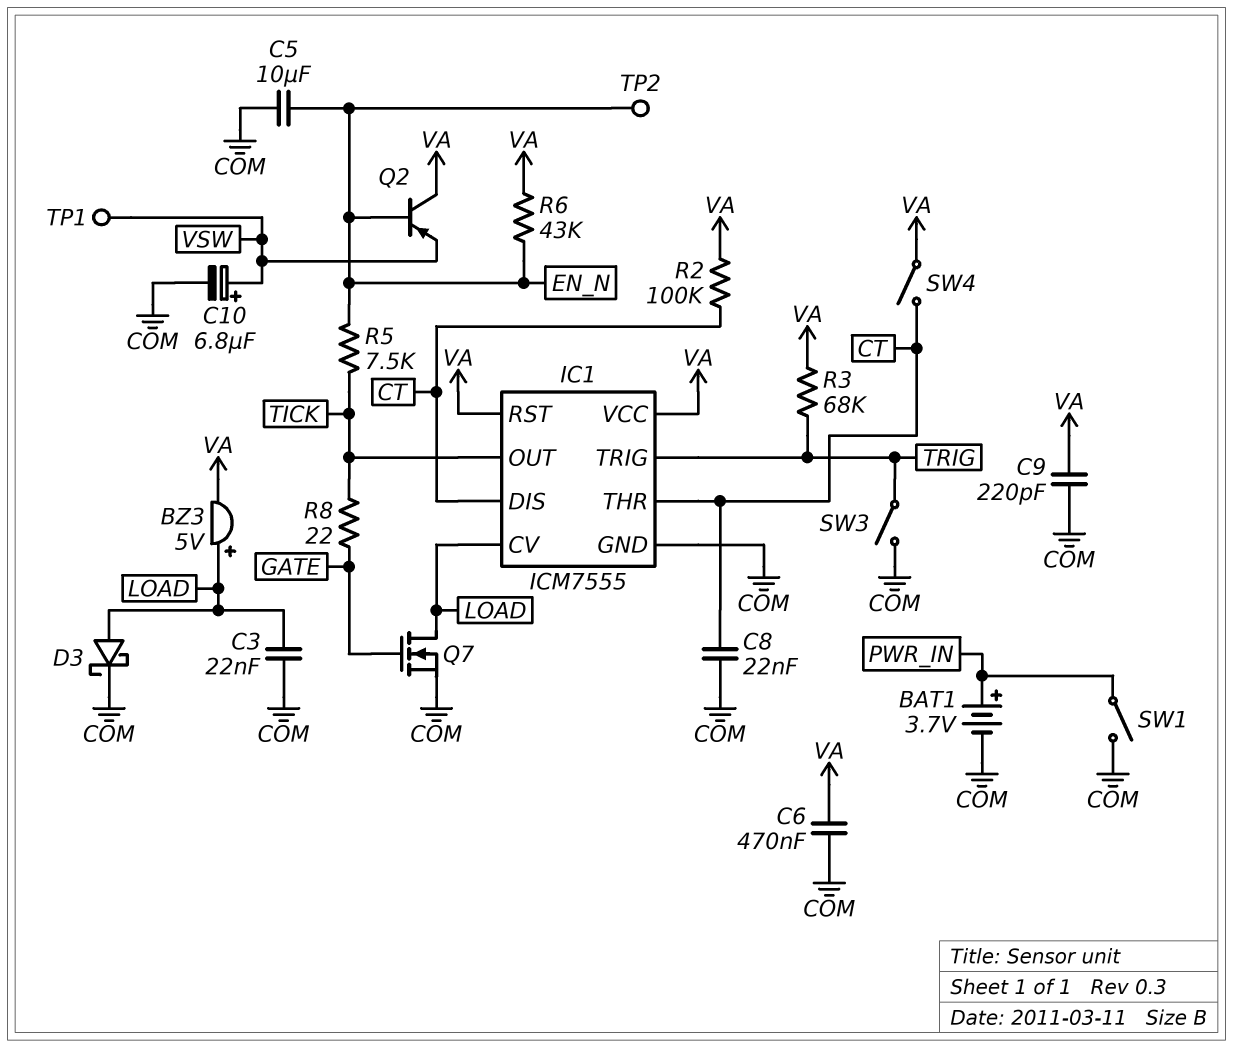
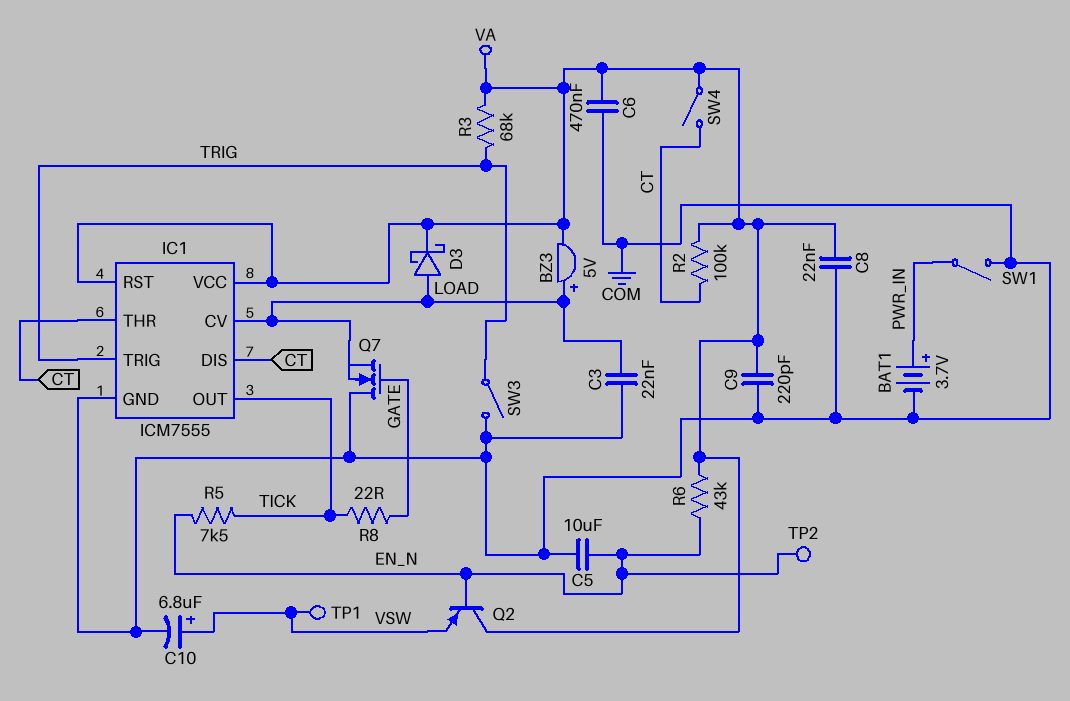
C8: 22nF (COM, CT) -> 22nF (COM, VA)
D3: schottky (A LOAD, K COM) -> schottky (A LOAD, K VA)
Q7: NMOS (G GATE, D LOAD, S COM) -> NMOS (G GATE, D COM, S LOAD)

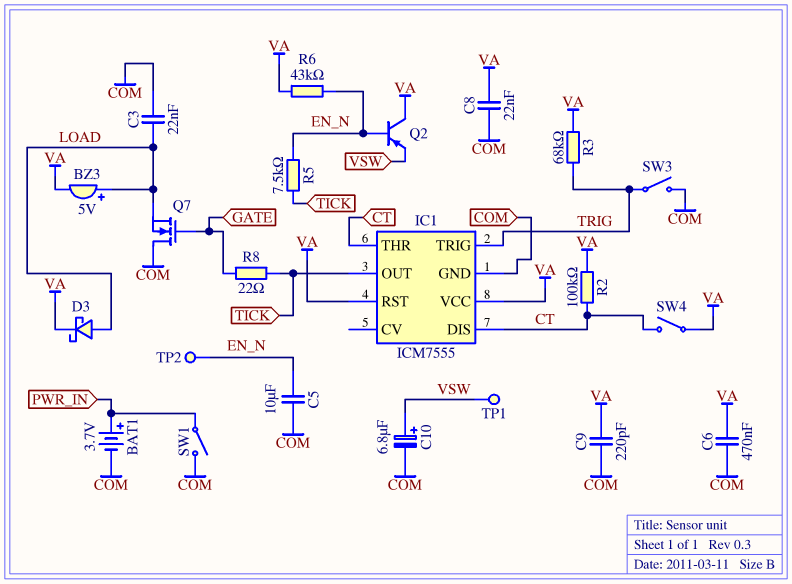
IC1 pin CV: LOAD -> none

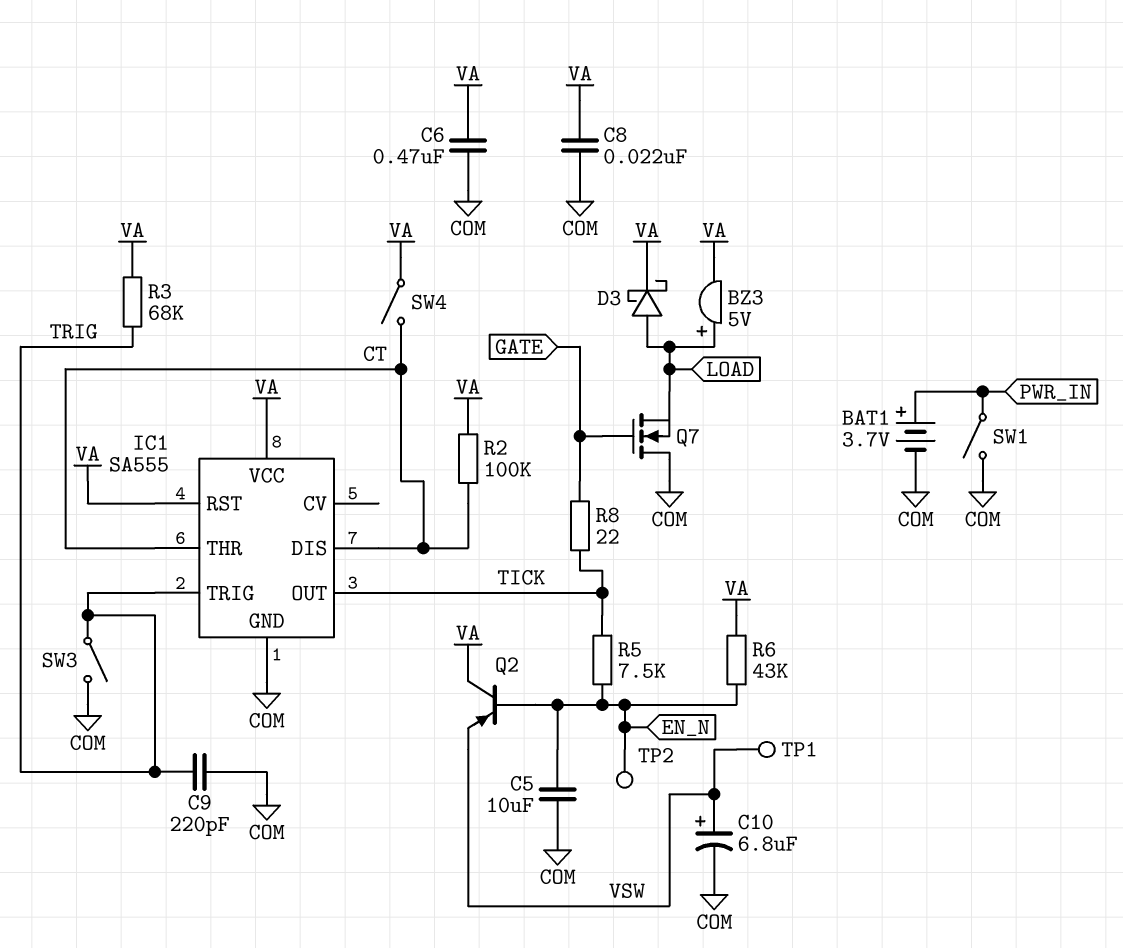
C3: 22nF (COM, LOAD) -> none
C9: 220pF (COM, VA) -> 220pF (COM, TRIG)
IC1: ICM7555 -> SA555

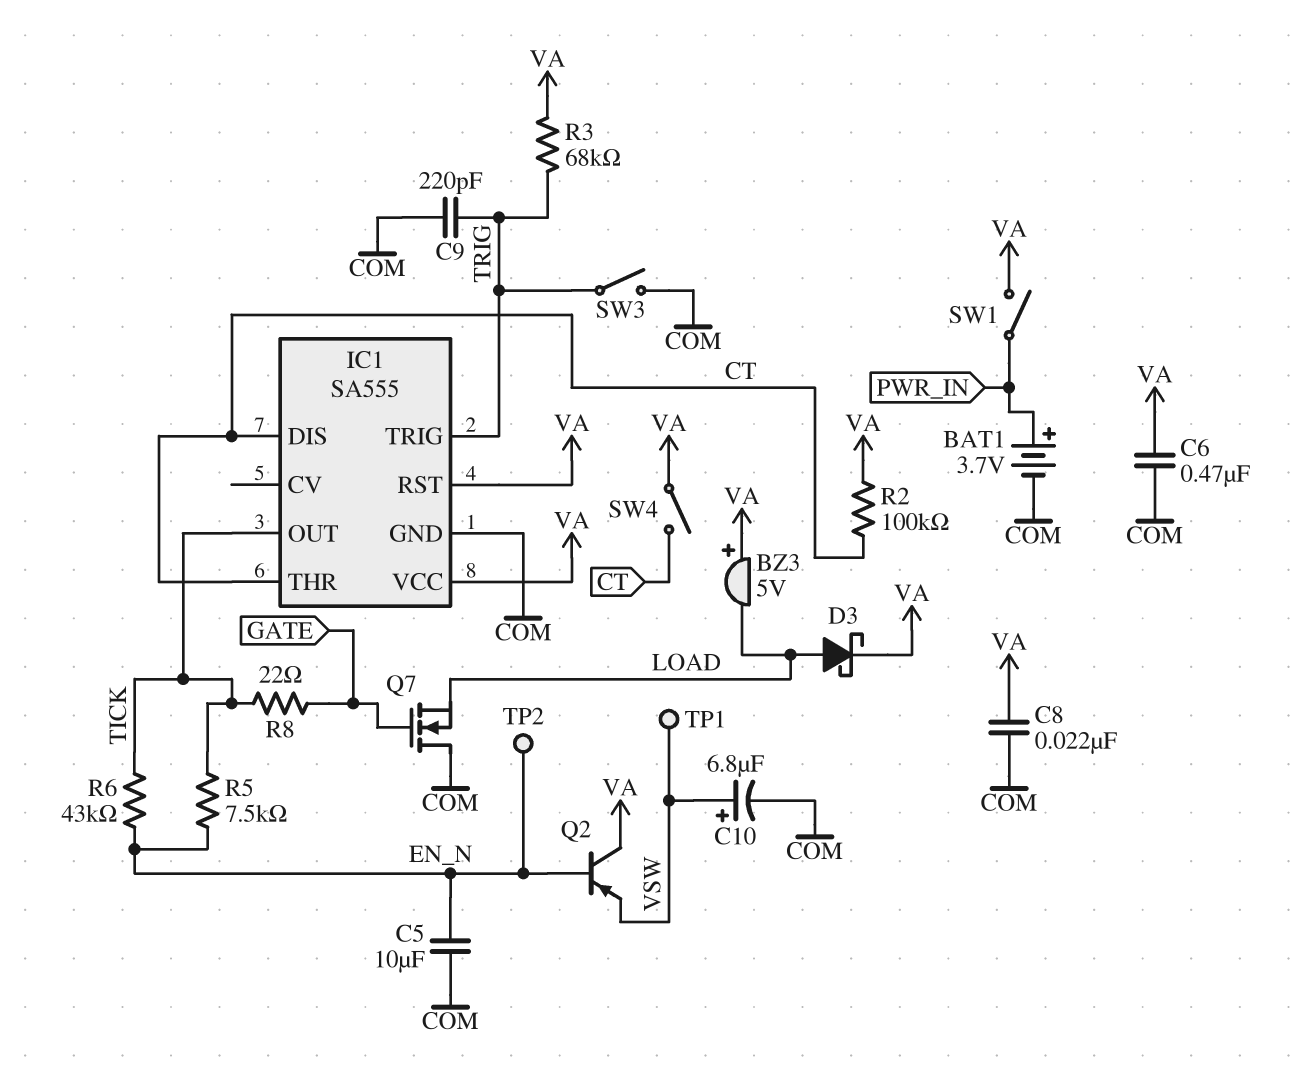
BZ3: buzzer 5V (plus LOAD, minus VA) -> buzzer 5V (plus VA, minus LOAD)
R6: 43k (EN_N, VA) -> 43k (EN_N, TICK)
SW1: switch (COM, PWR_IN) -> switch (PWR_IN, VA)

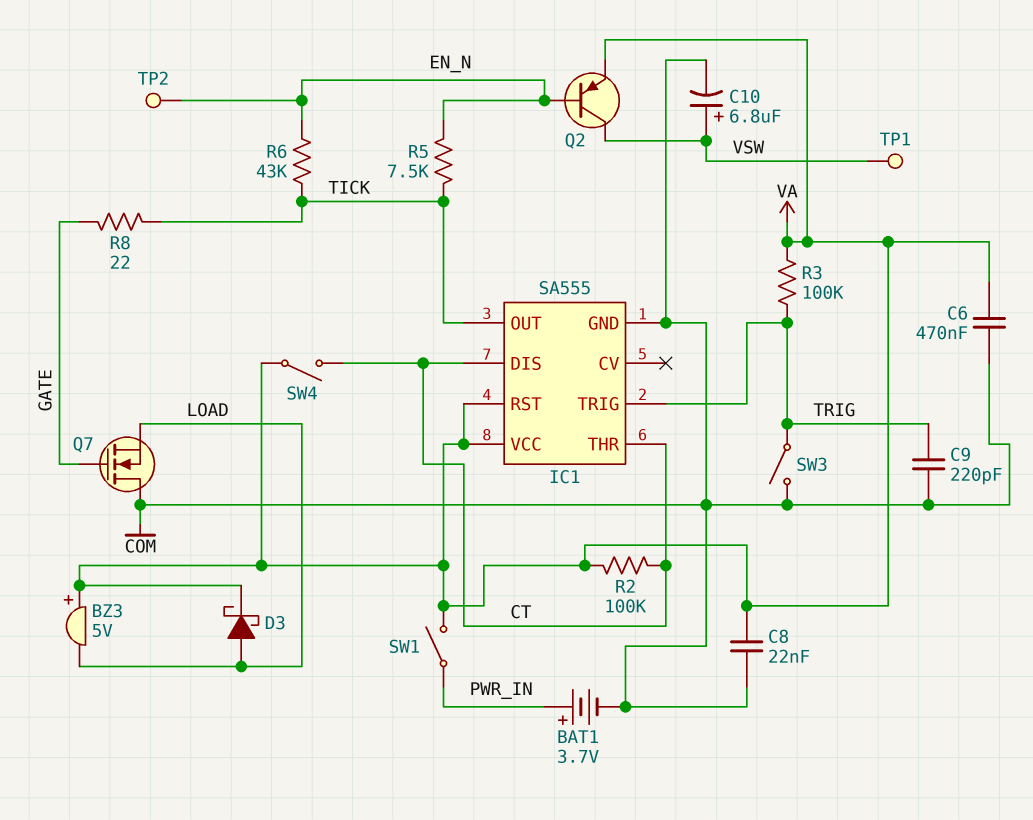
C5: 10uF (COM, EN_N) -> none
Q2: PNP (B EN_N, C VA, E VSW) -> PNP (B EN_N, C VSW, E VA)
R3: 68k (TRIG, VA) -> 100k (TRIG, VA)

